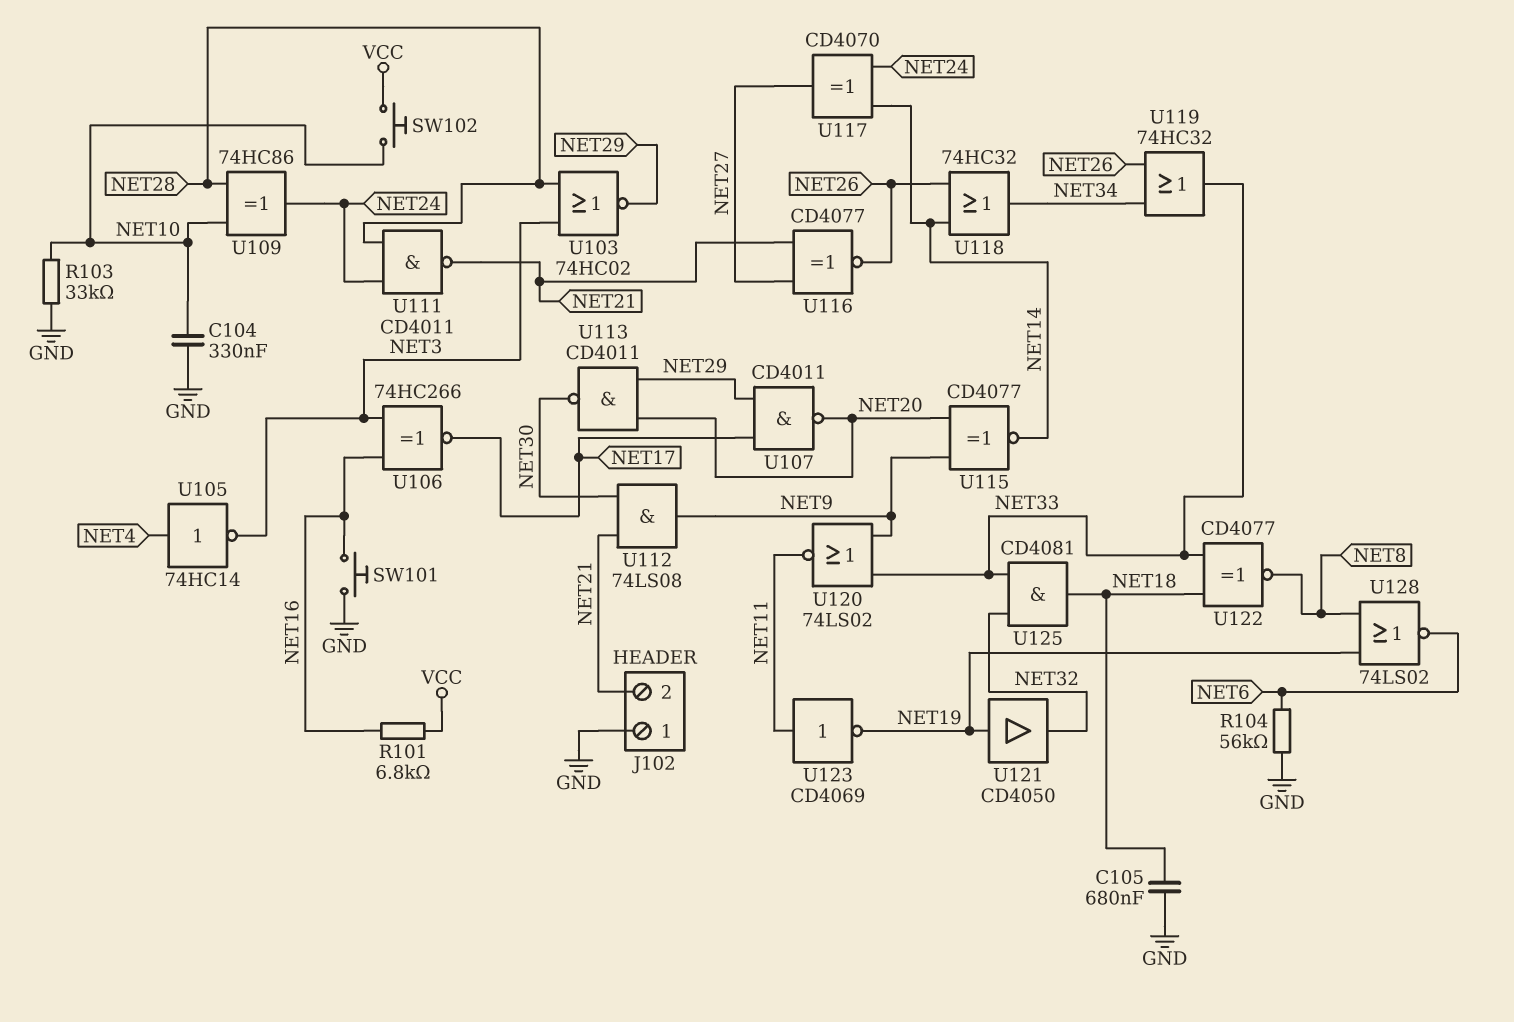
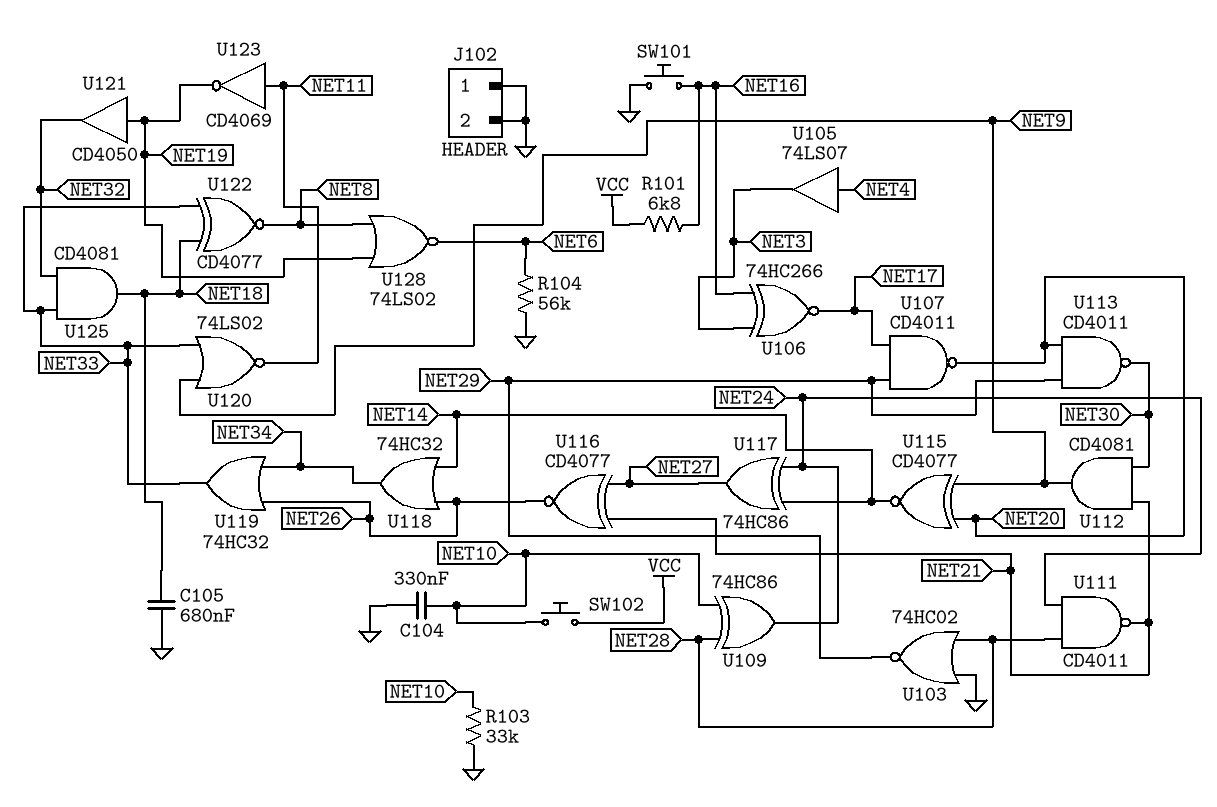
J102 pin 2: NET21 -> GND
U103: NOR 74HC02 (in NET3, in NET28, out NET29) -> NOR 74HC02 (in GND, in NET28, out NET29)
U105: NOT 74HC14 (in NET4, out NET3) -> buffer 74LS07 (in NET4, out NET3)
U112: AND 74LS08 (in NET21, in NET30, out NET9) -> AND CD4081 (in NET21, in NET30, out NET9)
U117: XOR CD4070 (in NET14, in NET24, out NET27) -> XOR 74HC86 (in NET14, in NET24, out NET27)

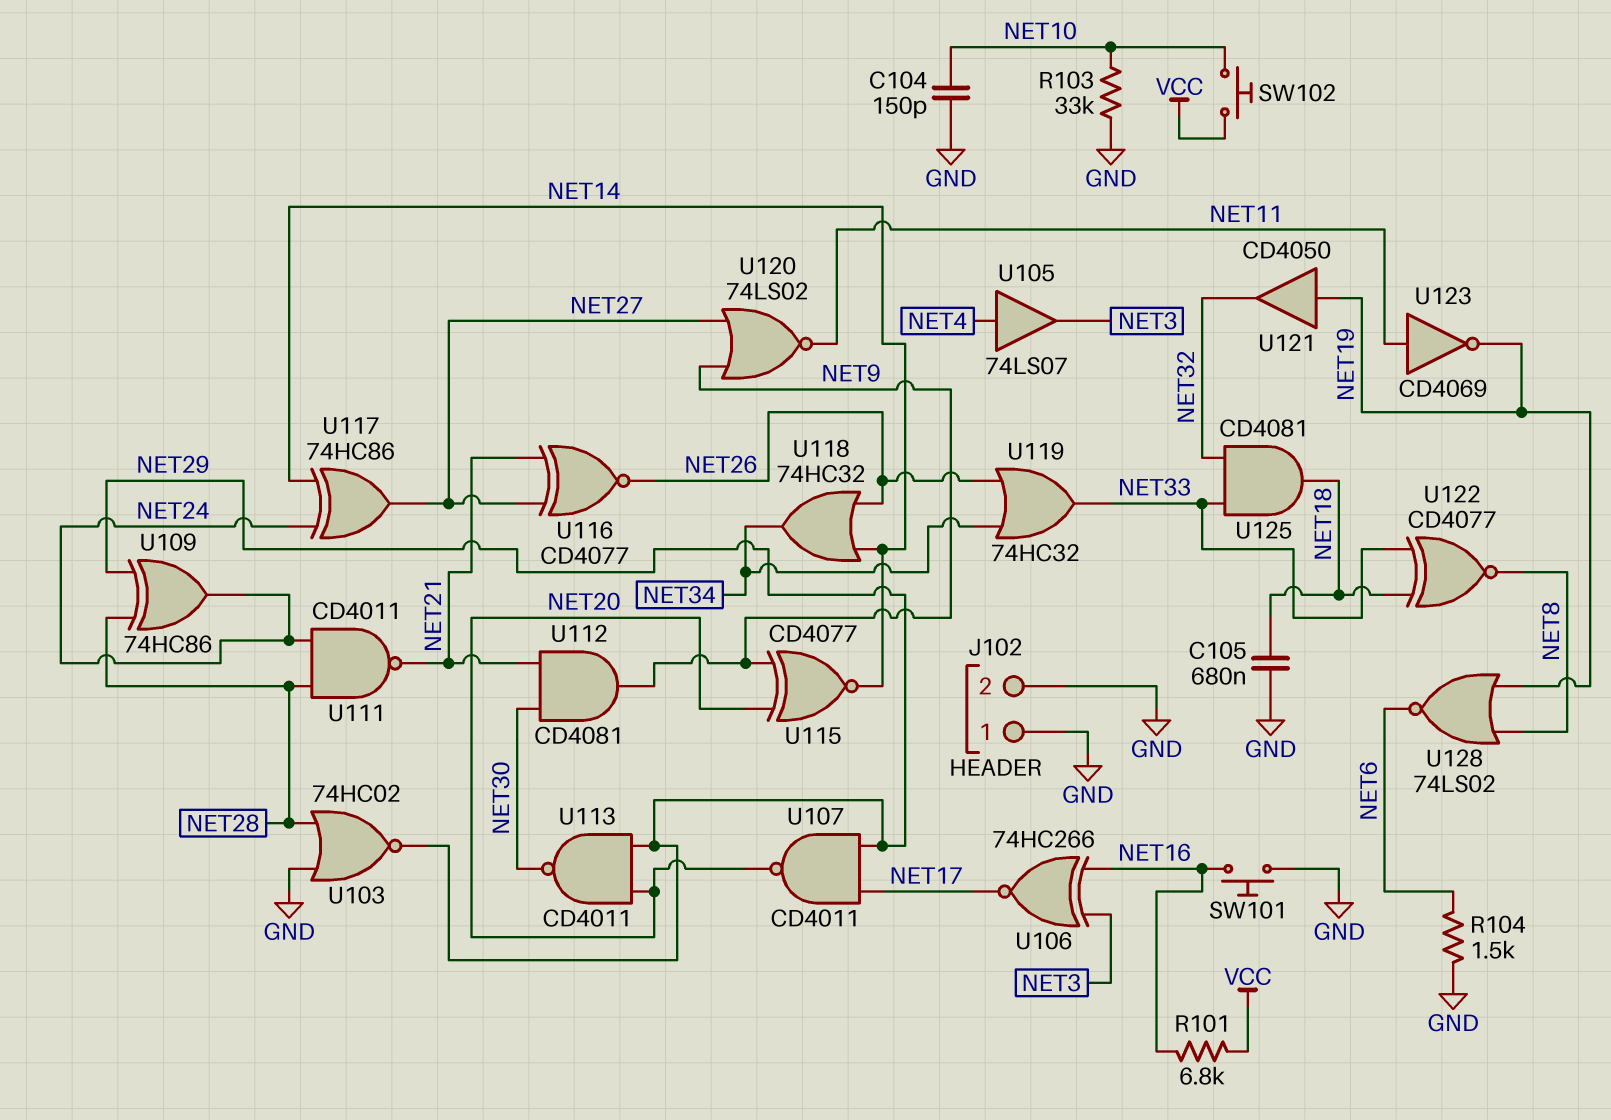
C104: 330nF (GND, NET10) -> 150pF (GND, NET10)
R104: 56k (GND, NET6) -> 1.5k (GND, NET6)
U109: XOR 74HC86 (in NET10, in NET28, out NET24) -> XOR 74HC86 (in NET28, in NET29, out NET24)
U120: NOR 74LS02 (in NET9, in NET33, out NET11) -> NOR 74LS02 (in NET9, in NET27, out NET11)

